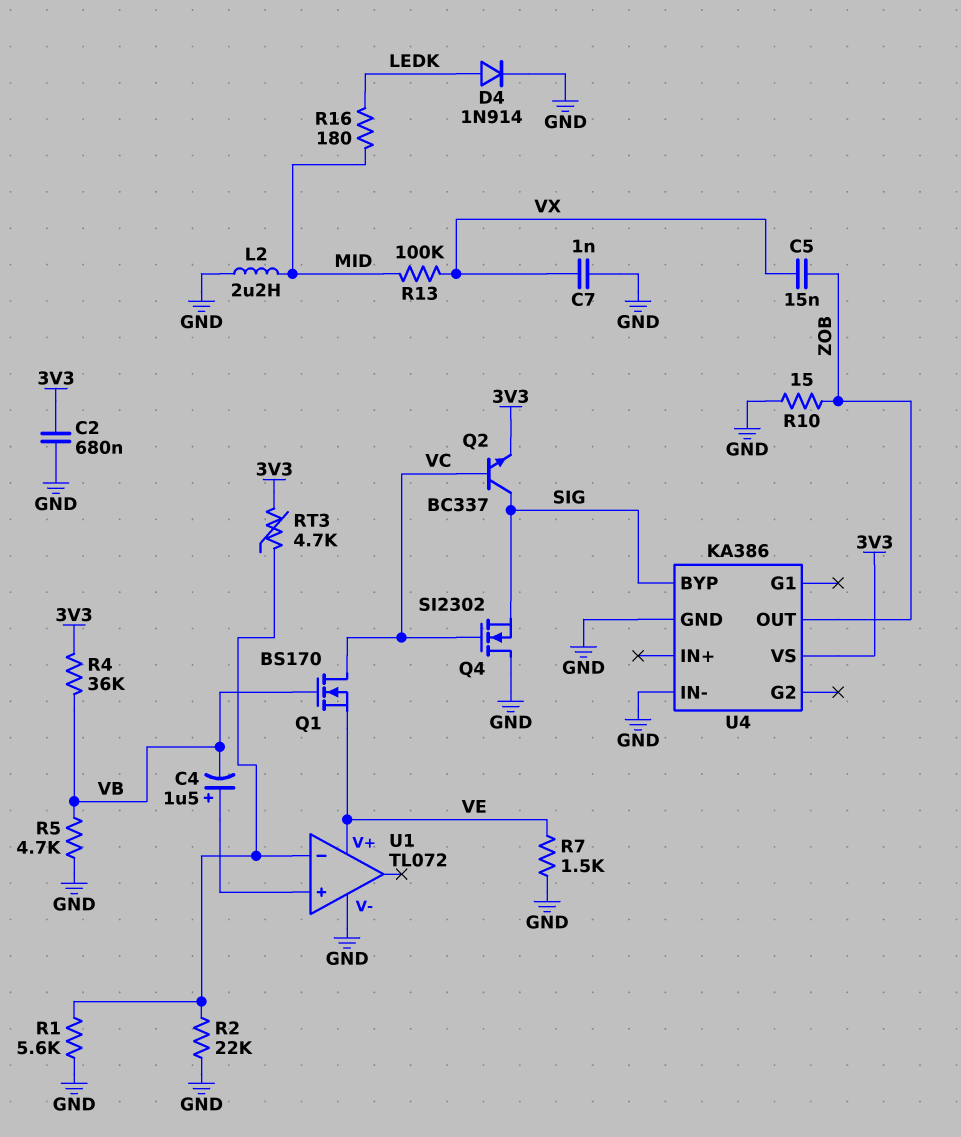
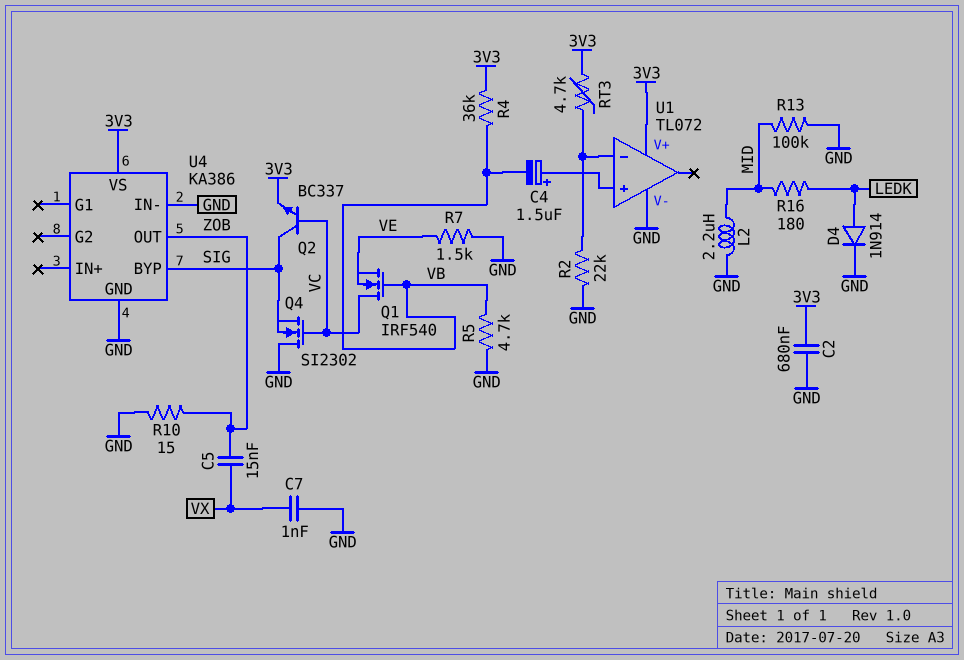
Q1: NMOS BS170 (G VB, D VC, S VE) -> NMOS IRF540 (G VB, D VC, S VE)
R1: 5.6k (GND, U1/in-) -> none
R13: 100k (MID, VX) -> 100k (GND, MID)
U1 pin V+: VE -> 3V3

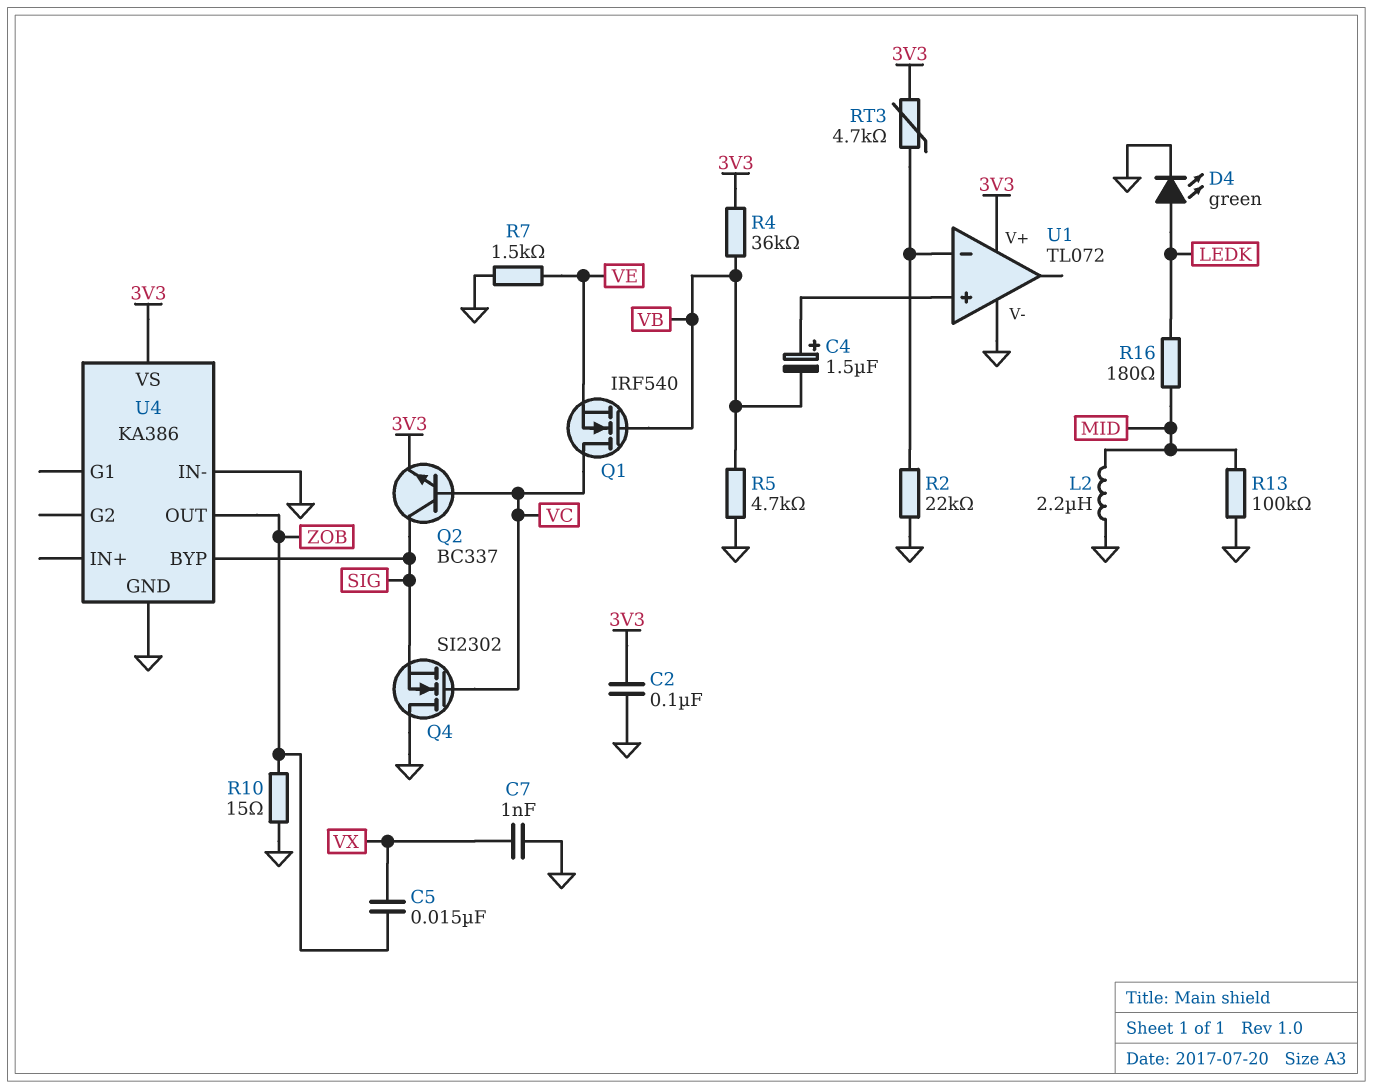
C2: 680nF (3V3, GND) -> 100nF (3V3, GND)
D4: diode 1N914 (A LEDK, K GND) -> LED green (A LEDK, K GND)

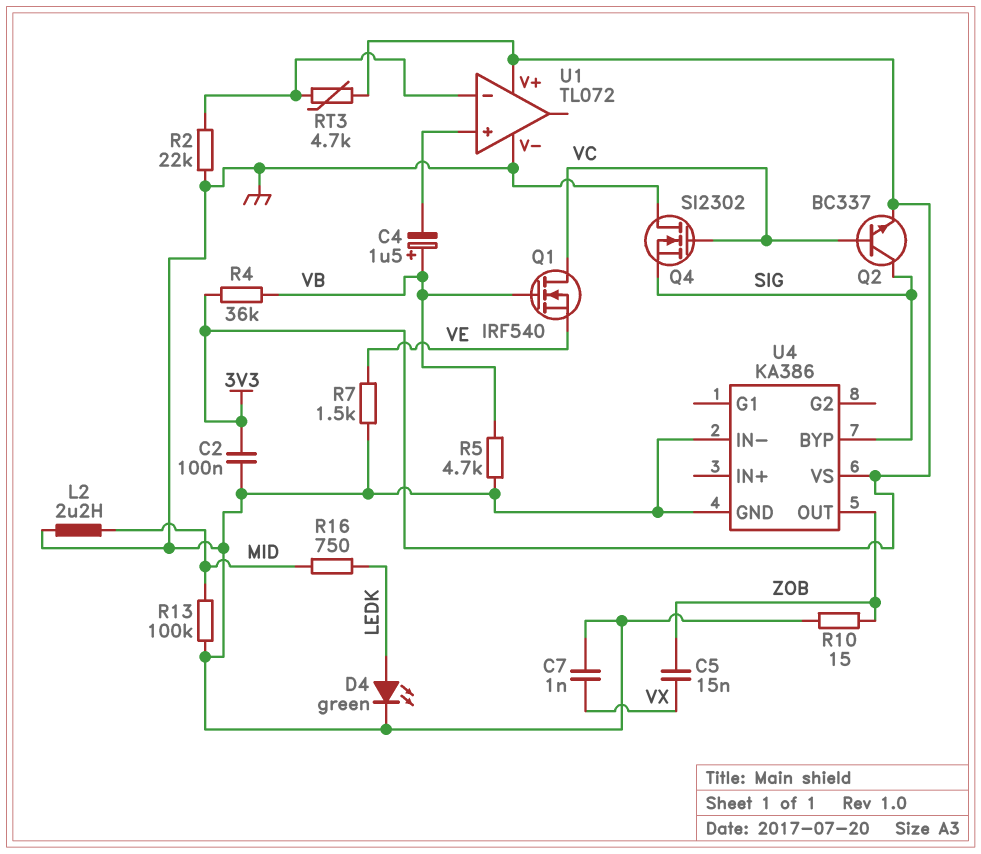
C4: 1.5uF (plus U1/in+, minus VB) -> 1.5uF (plus VB, minus U1/in+)
R16: 180 (LEDK, MID) -> 750 (LEDK, MID)

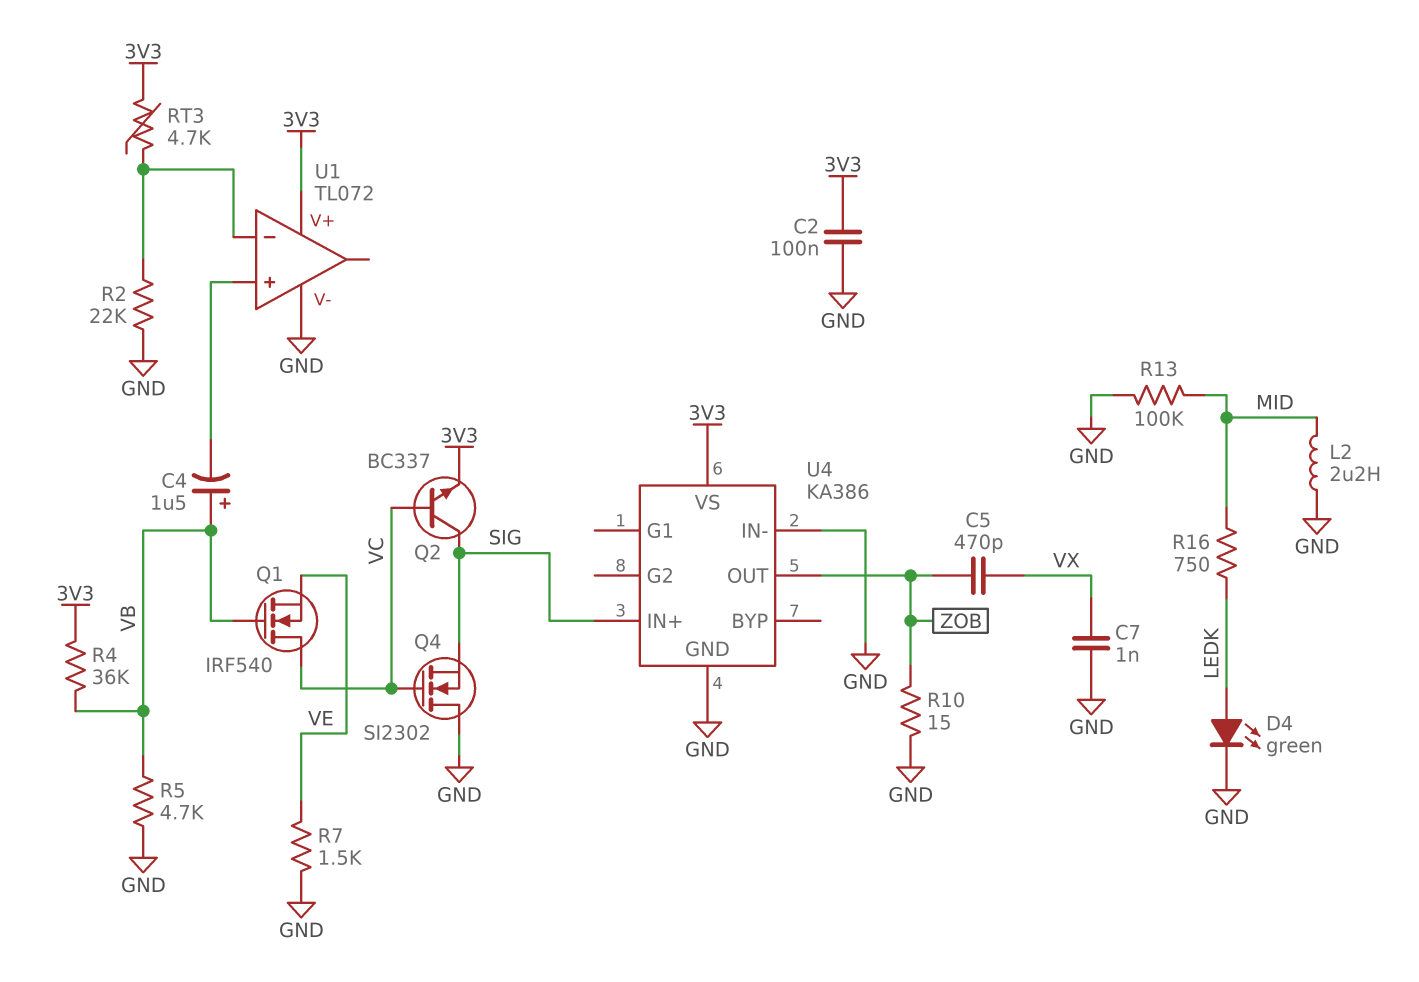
C5: 15nF (VX, ZOB) -> 470pF (VX, ZOB)
U4 pin BYP: SIG -> none
U4 pin IN+: none -> SIG

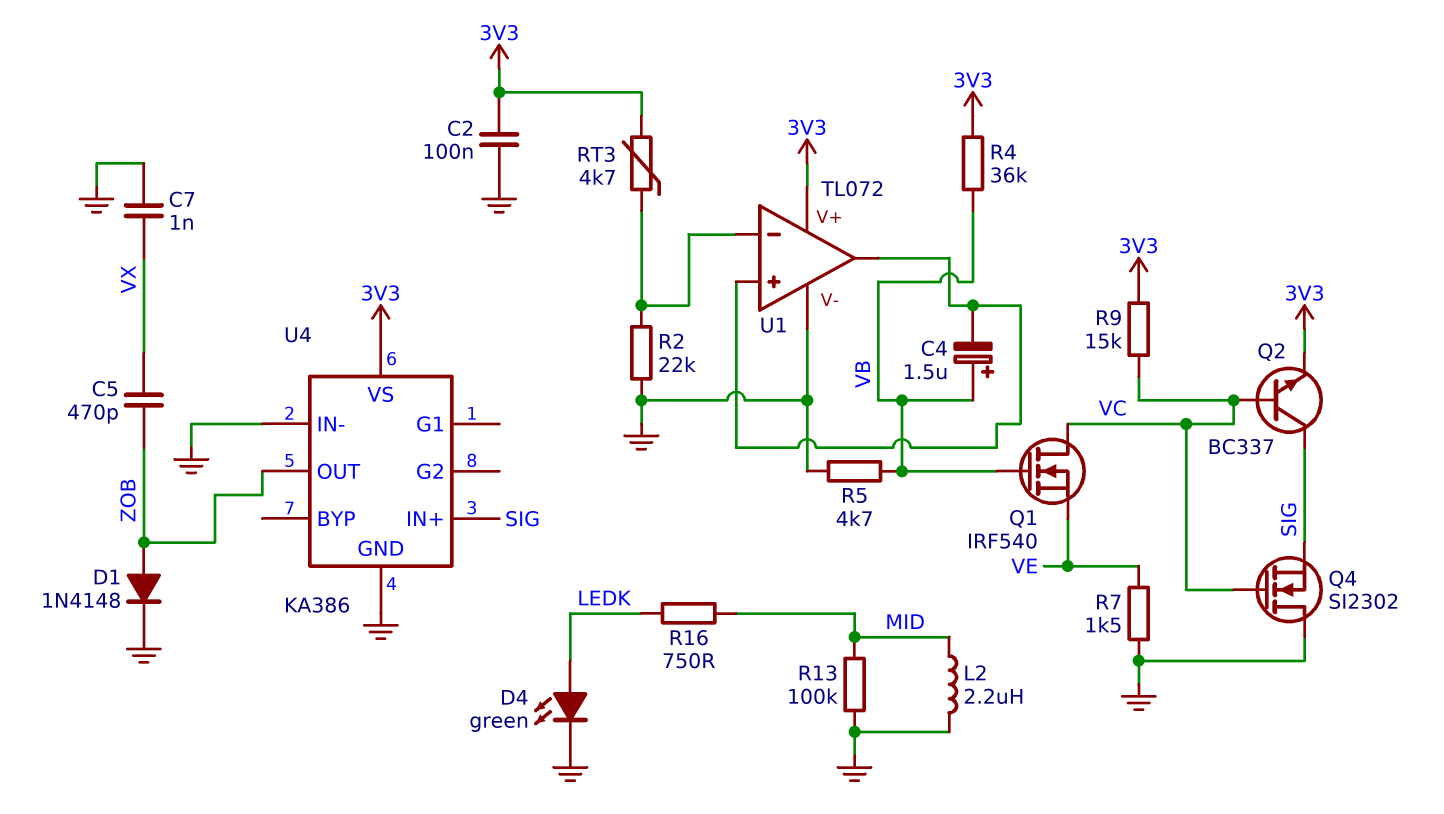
D1: none -> diode 1N4148 (A ZOB, K GND)
R9: none -> 15k (3V3, VC)
R10: 15 (GND, ZOB) -> none
U1 pin out: none -> U1/in+

